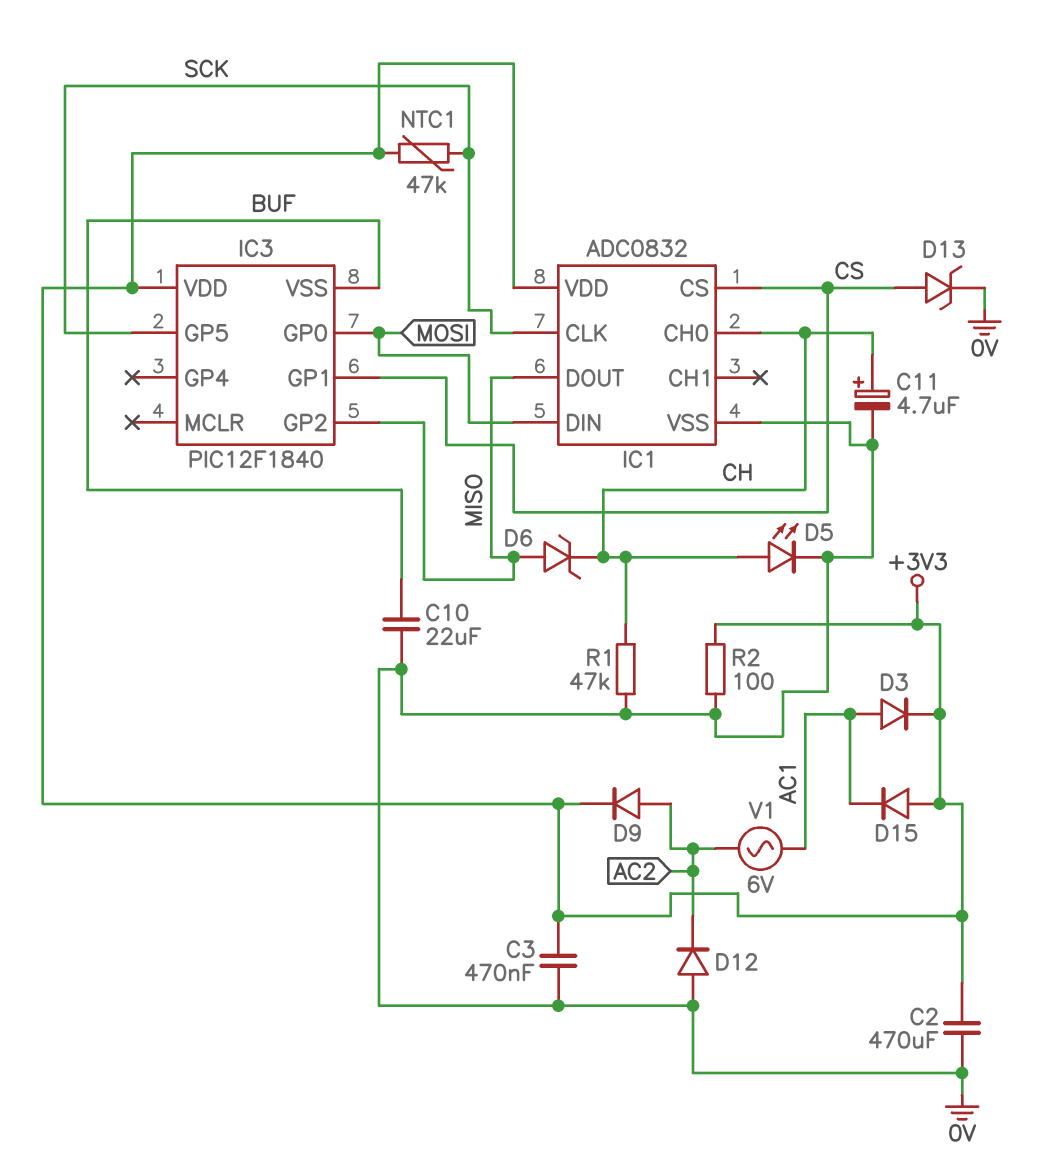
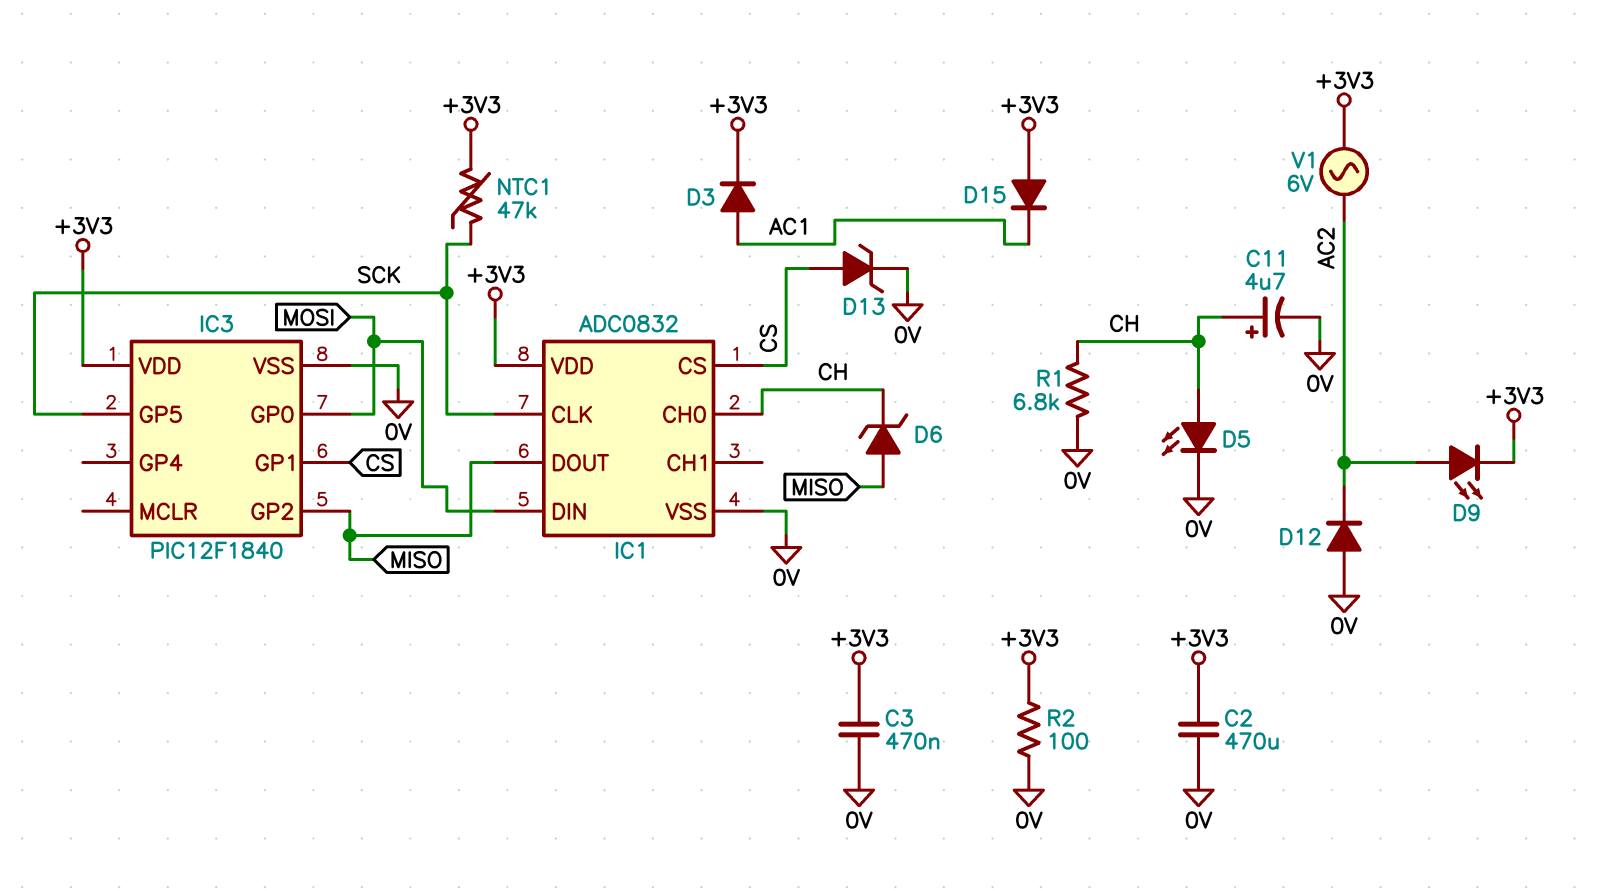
C10: 22uF (0V, BUF) -> none
D9: diode (A AC2, K +3V3) -> LED (A AC2, K +3V3)
IC3 pin VSS: BUF -> 0V
R1: 47k (0V, CH) -> 6.8k (0V, CH)
V1: AC 6V (AC1, AC2) -> AC 6V (+3V3, AC2)

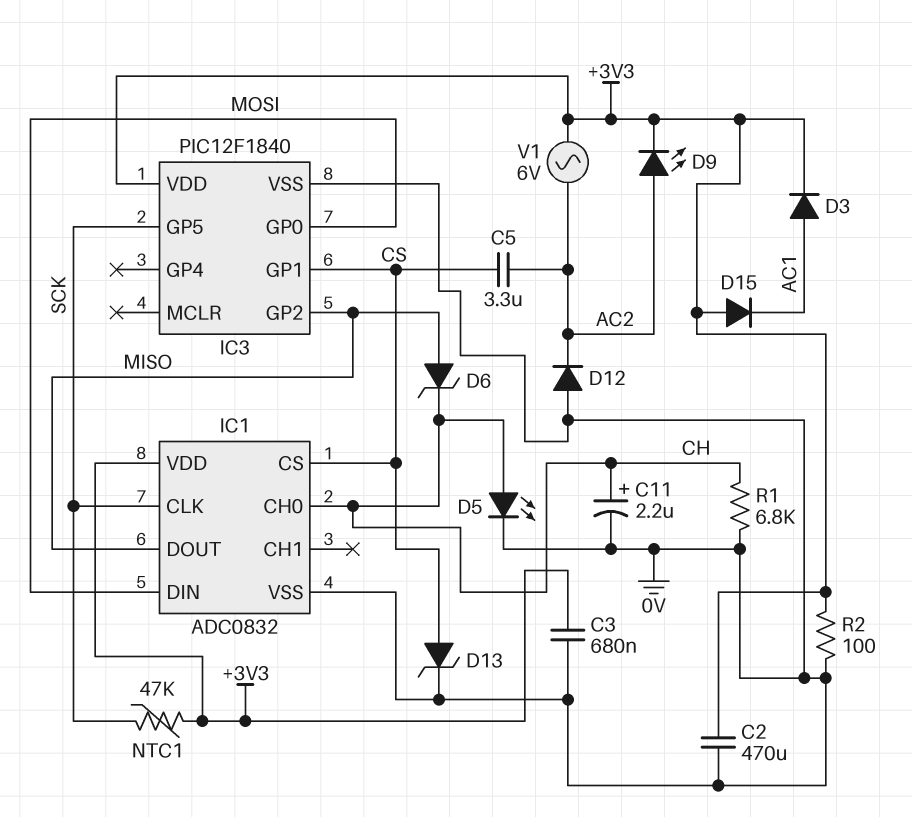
C3: 470nF (+3V3, 0V) -> 680nF (+3V3, 0V)
C5: none -> 3.3uF (AC2, CS)
C11: 4.7uF (plus CH, minus 0V) -> 2.2uF (plus CH, minus 0V)

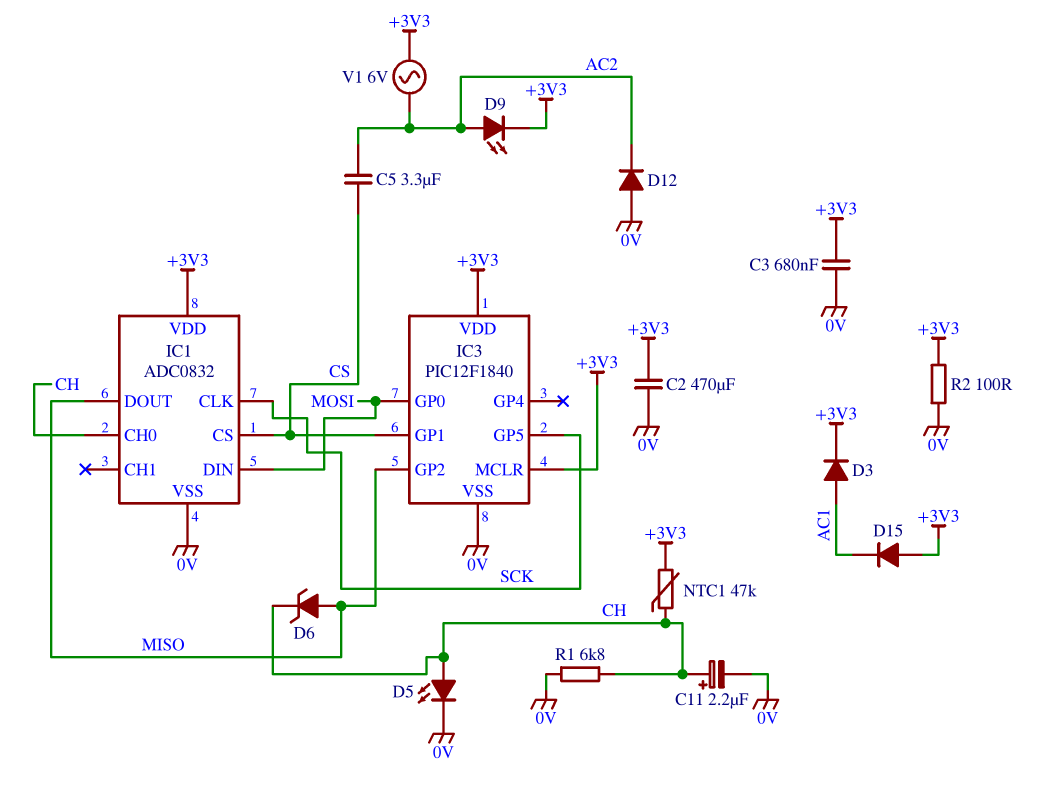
D13: zener (A CS, K 0V) -> none
IC3 pin MCLR: none -> +3V3
NTC1: 47k (+3V3, SCK) -> 47k (+3V3, CH)

